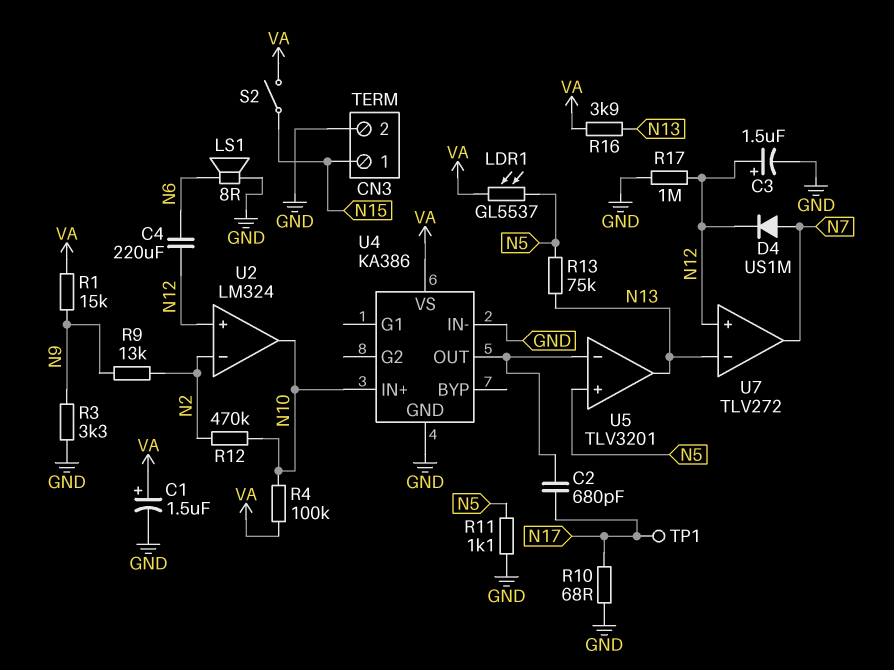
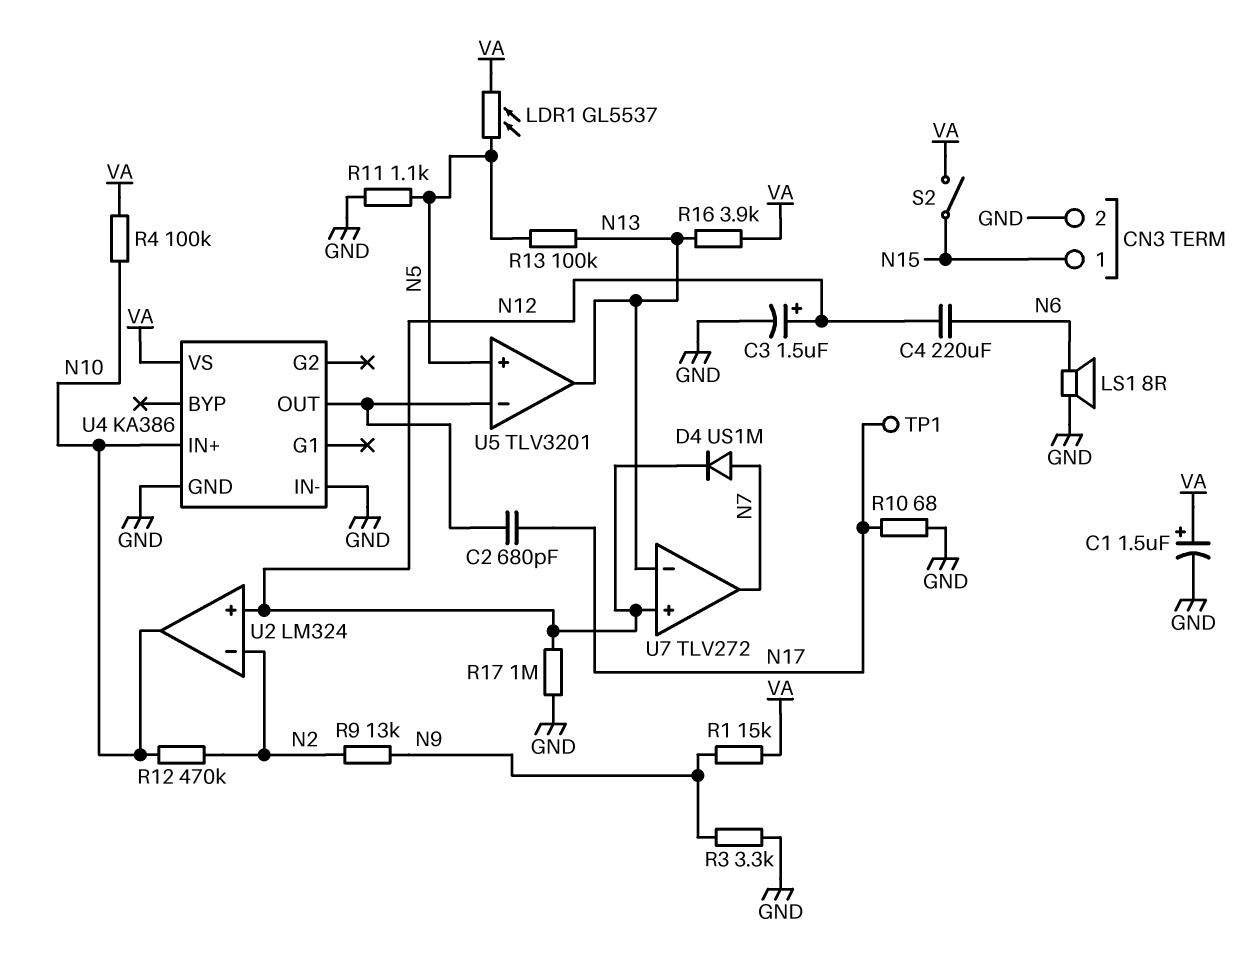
R13: 75k (N5, N13) -> 100k (N5, N13)

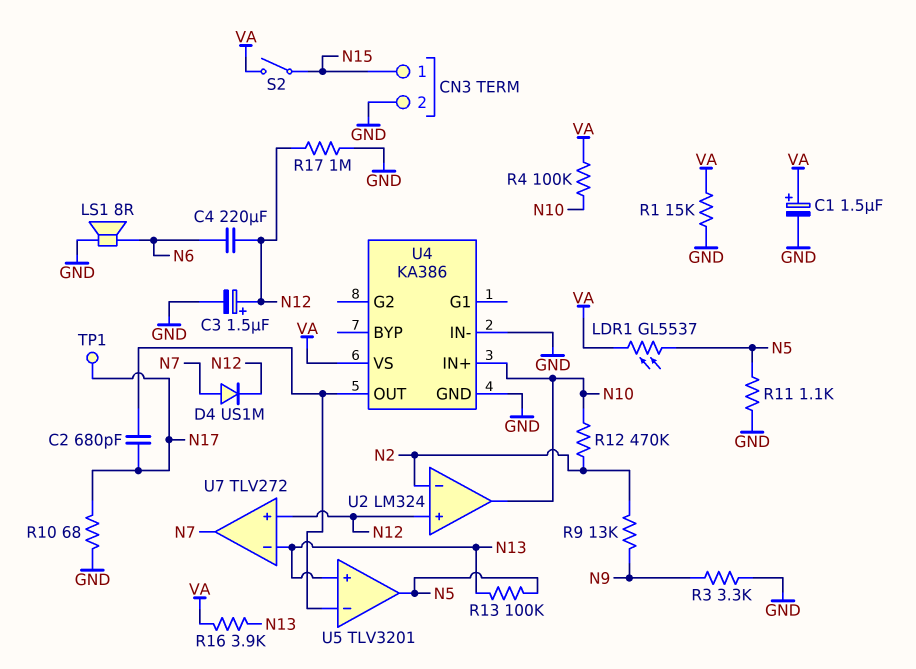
R1: 15k (N9, VA) -> 15k (GND, VA)
U5 pin in+: N5 -> N13
U5 pin out: N13 -> N5

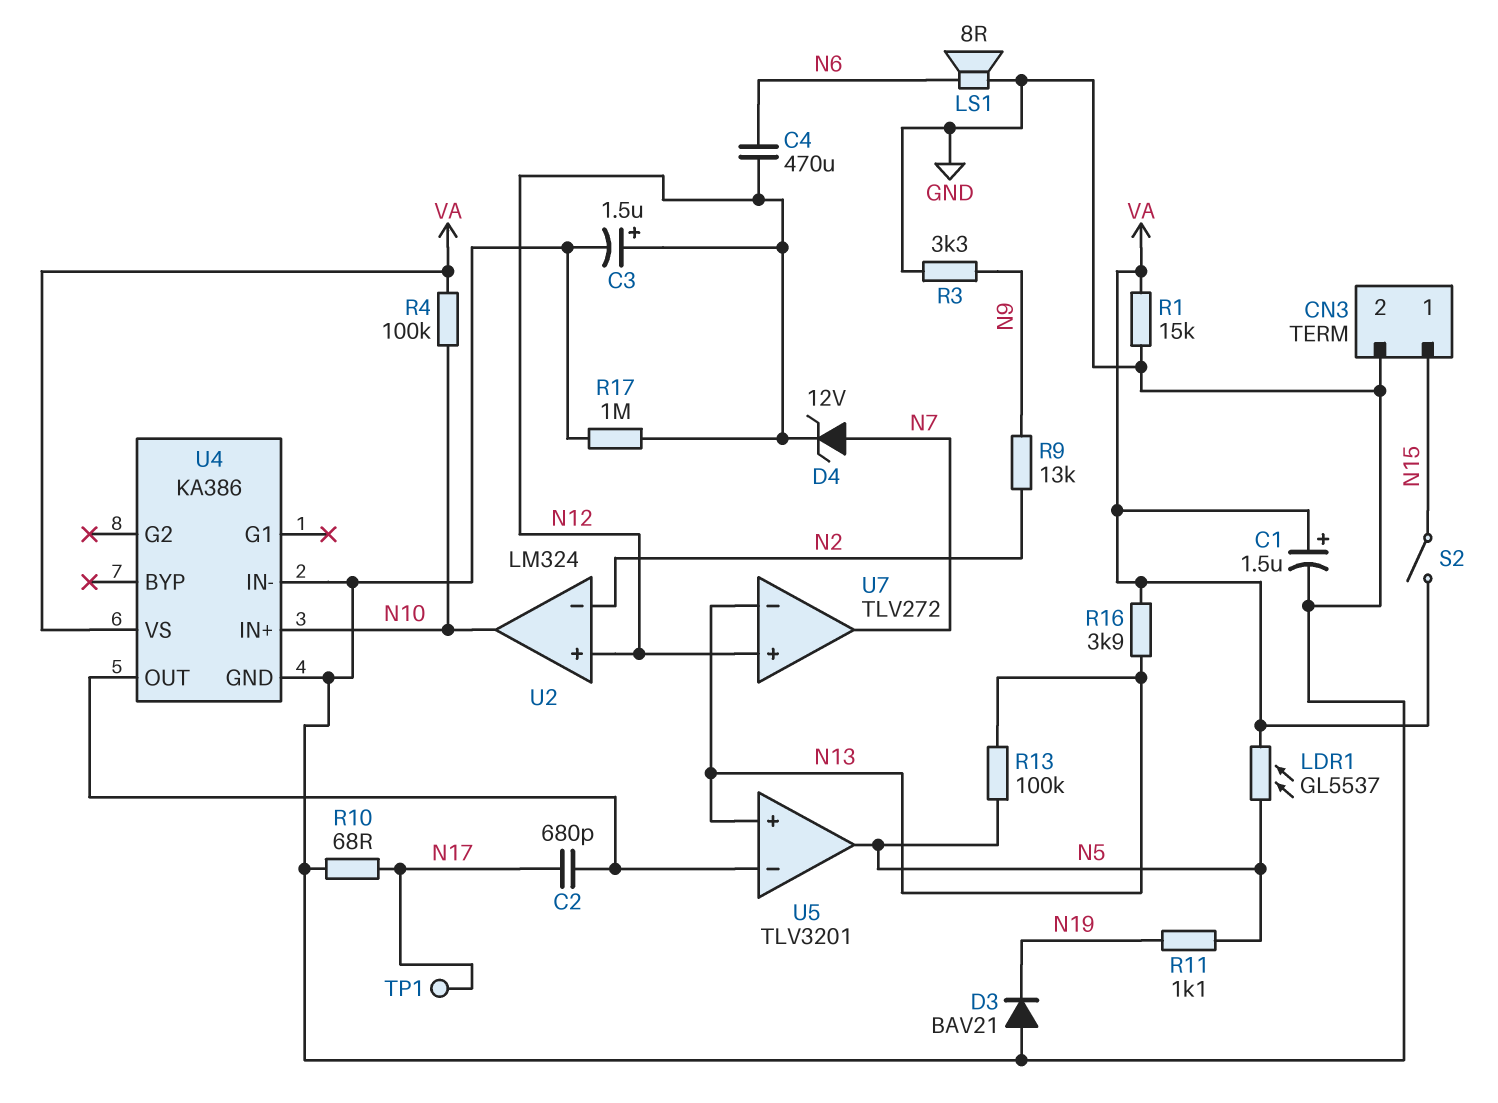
C4: 220uF (N6, N12) -> 470uF (N6, N12)
D3: none -> diode BAV21 (A GND, K N19)
D4: diode US1M (A N7, K N12) -> zener 12V (A N7, K N12)
R11: 1.1k (GND, N5) -> 1.1k (N5, N19)
R12: 470k (N2, N10) -> none

